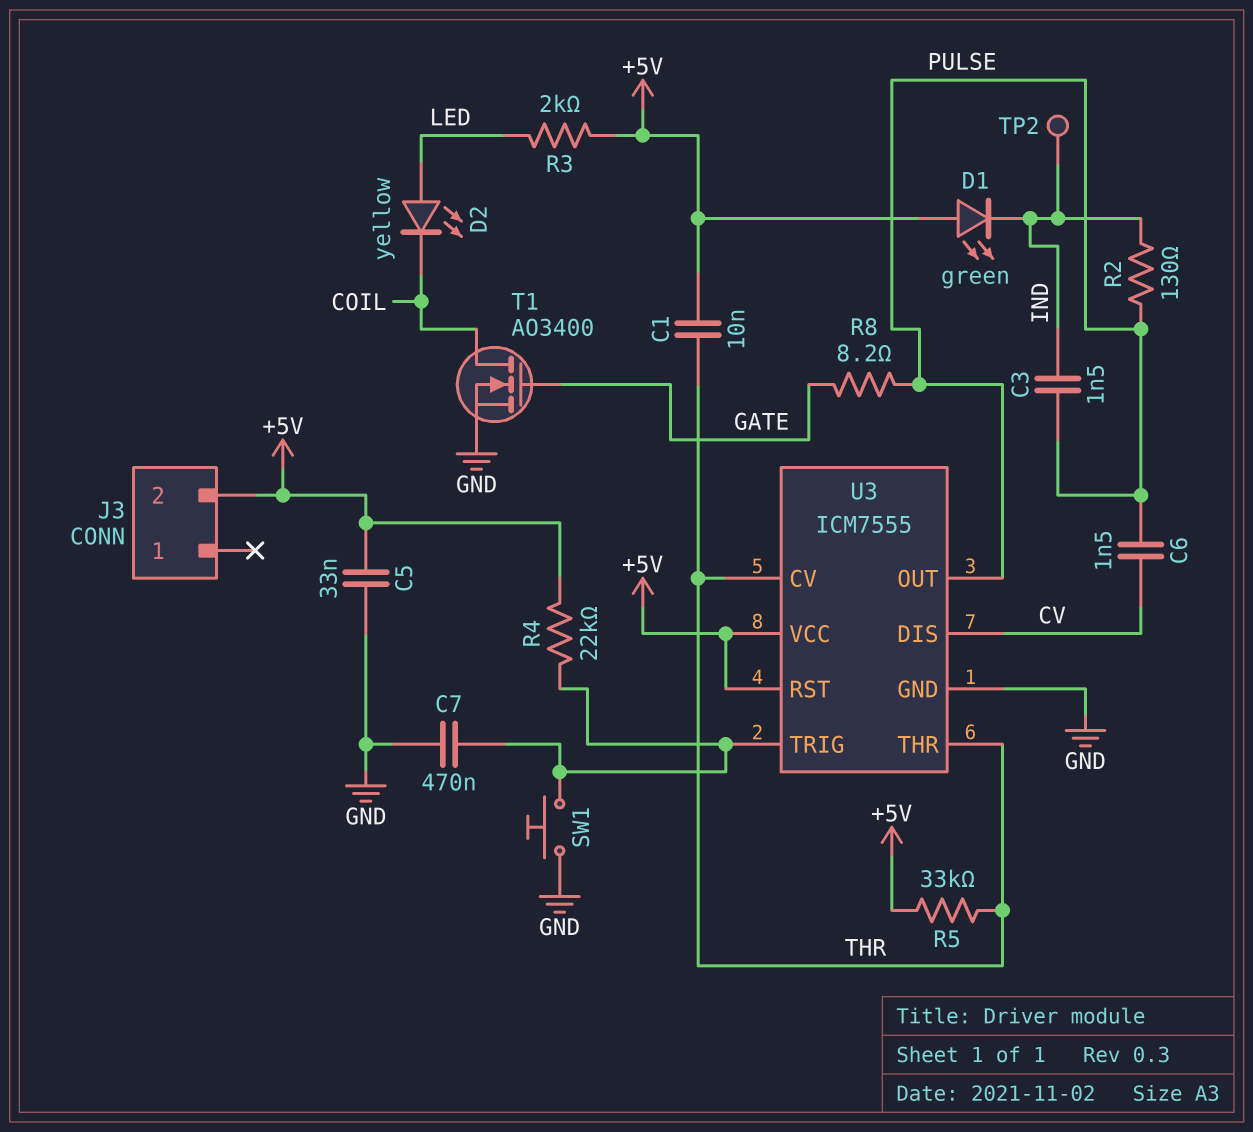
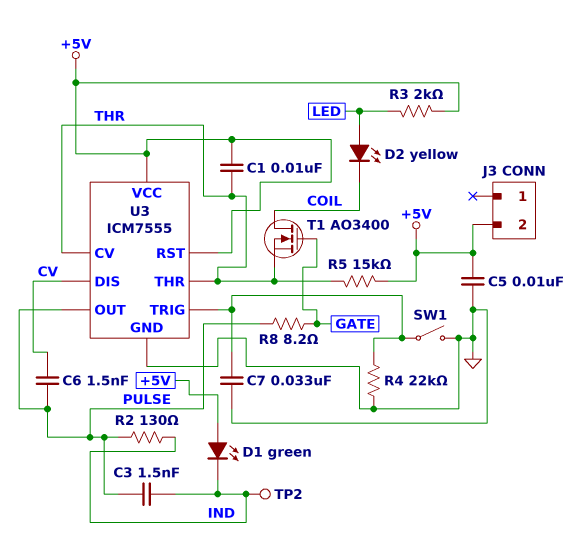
C5: 33nF (+5V, GND) -> 10nF (+5V, GND)
C7: 470nF (GND, U3/TRIG) -> 33nF (GND, U3/TRIG)
R4: 22k (+5V, U3/TRIG) -> 22k (GND, U3/TRIG)
R5: 33k (+5V, THR) -> 15k (+5V, THR)
SW1: button (GND, U3/TRIG) -> switch (GND, U3/TRIG)
T1: NMOS AO3400 (G GATE, D COIL, S GND) -> NMOS AO3400 (G GATE, D COIL, S THR)

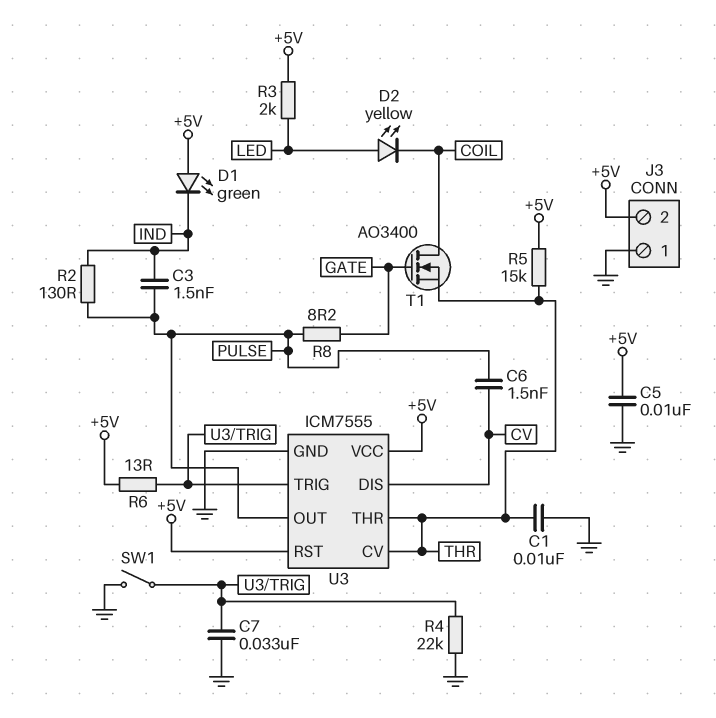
C1: 10nF (+5V, THR) -> 10nF (GND, THR)
J3 pin 1: none -> GND
R6: none -> 13 (+5V, U3/TRIG)
TP2: test point (IND) -> none

